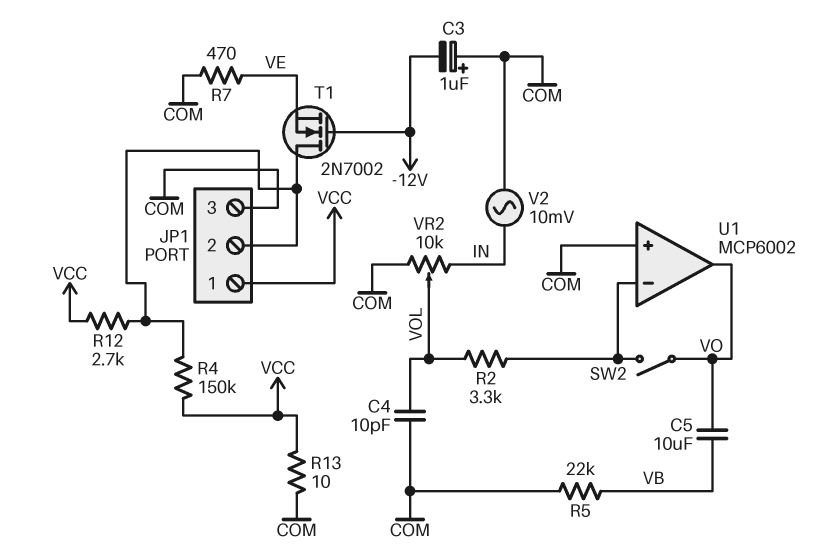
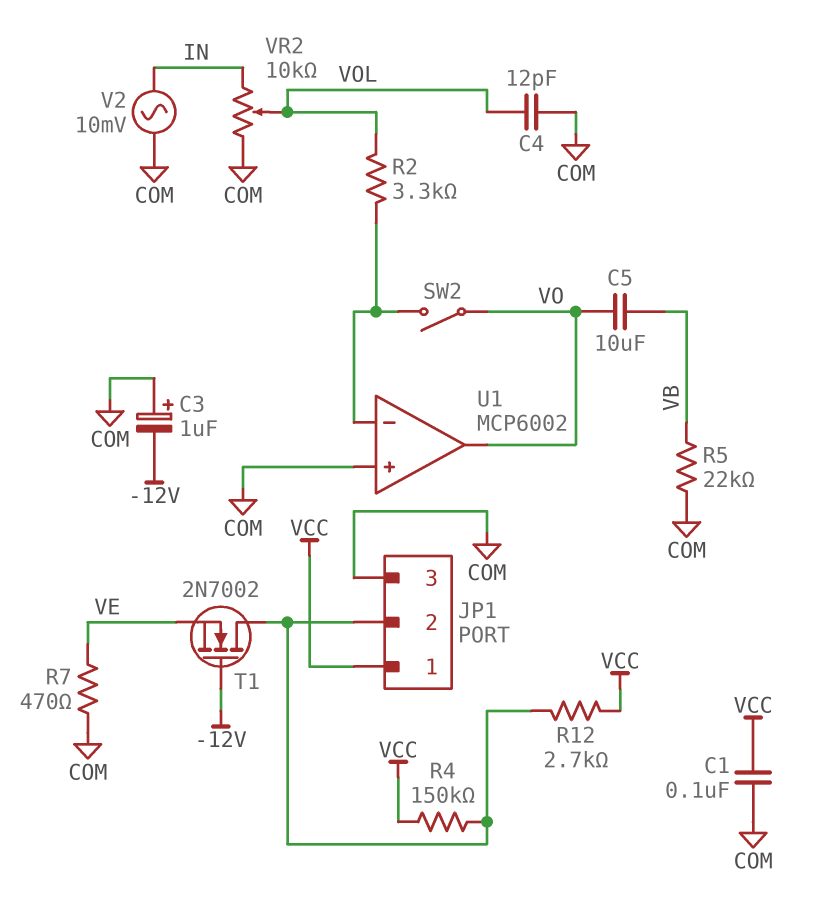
C1: none -> 100nF (COM, VCC)
C4: 10pF (COM, VOL) -> 12pF (COM, VOL)
R13: 10 (COM, VCC) -> none

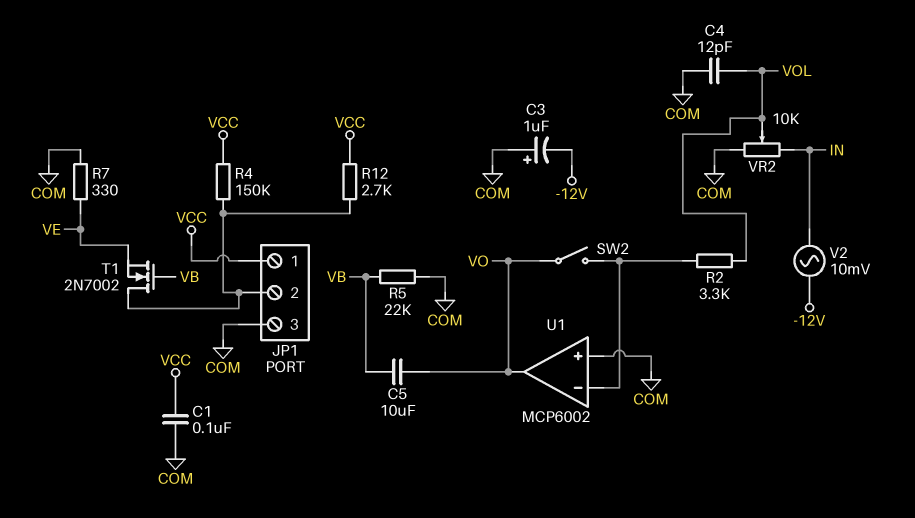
R7: 470 (COM, VE) -> 330 (COM, VE)
T1: NMOS 2N7002 (G -12V, D JP1/2, S VE) -> NMOS 2N7002 (G VB, D JP1/2, S VE)
V2: AC 10mV (COM, IN) -> AC 10mV (-12V, IN)

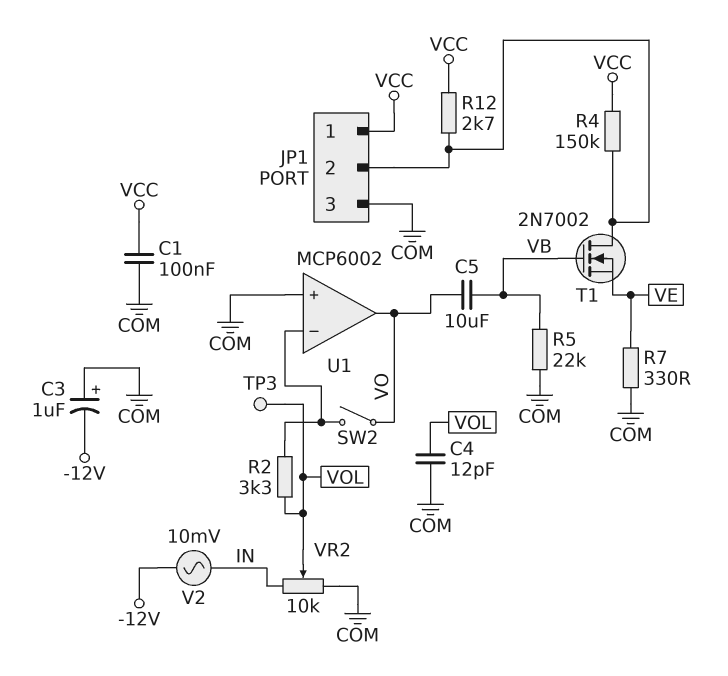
TP3: none -> test point (VOL)

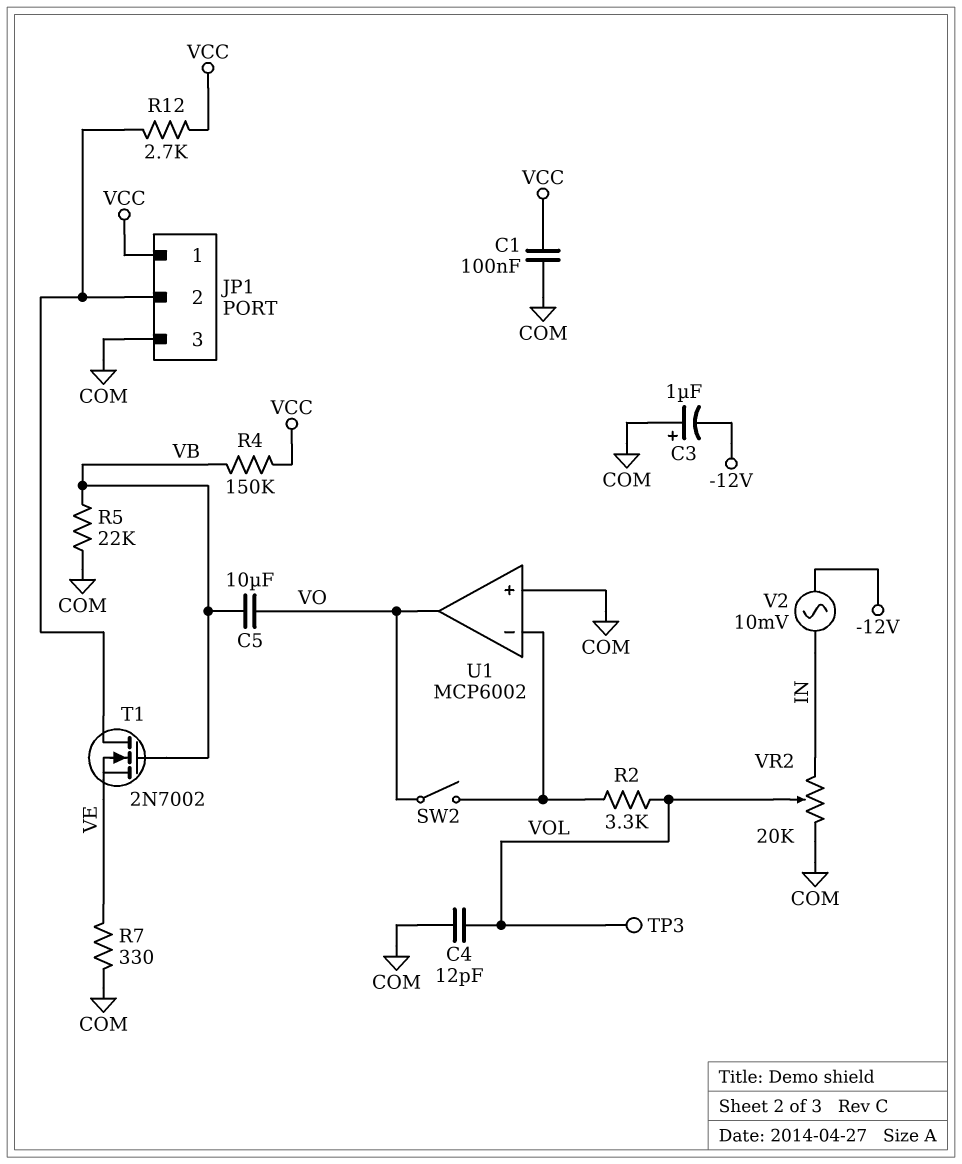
R4: 150k (JP1/2, VCC) -> 150k (VB, VCC)
VR2: 10k (COM, IN, wiper VOL) -> 20k (COM, IN, wiper VOL)

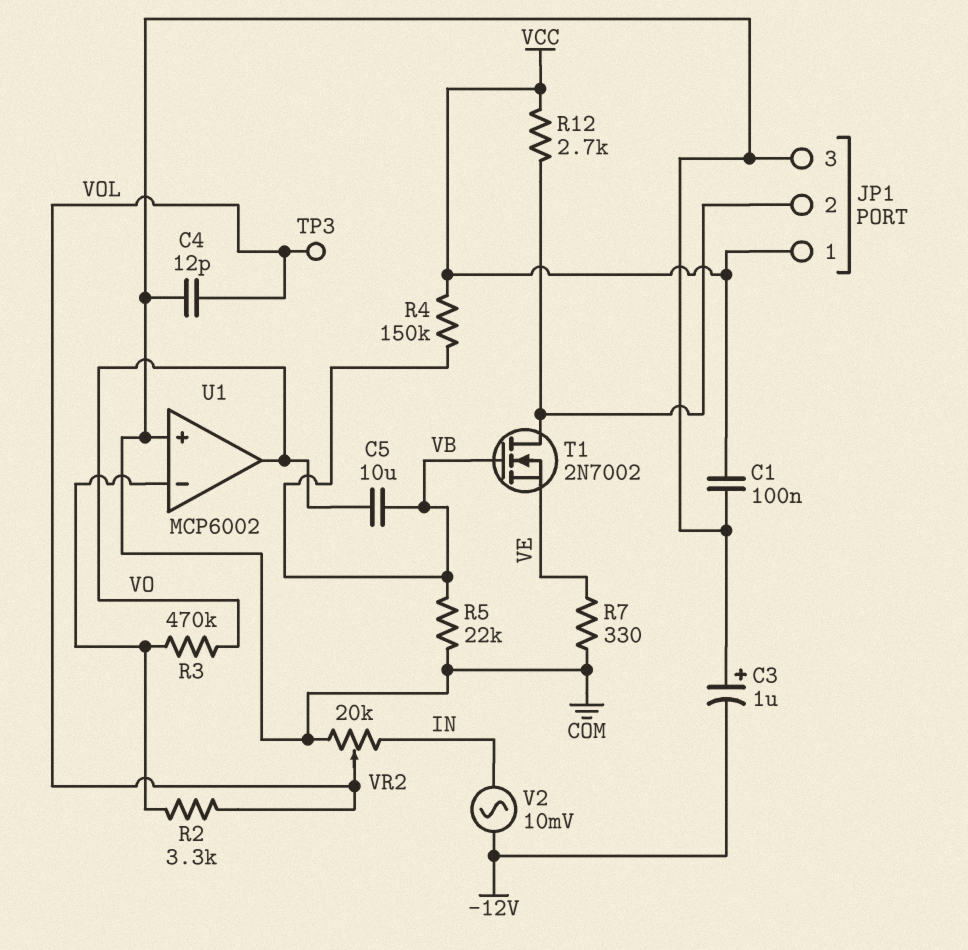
R3: none -> 470k (U1/in-, VO)
SW2: switch (U1/in-, VO) -> none

